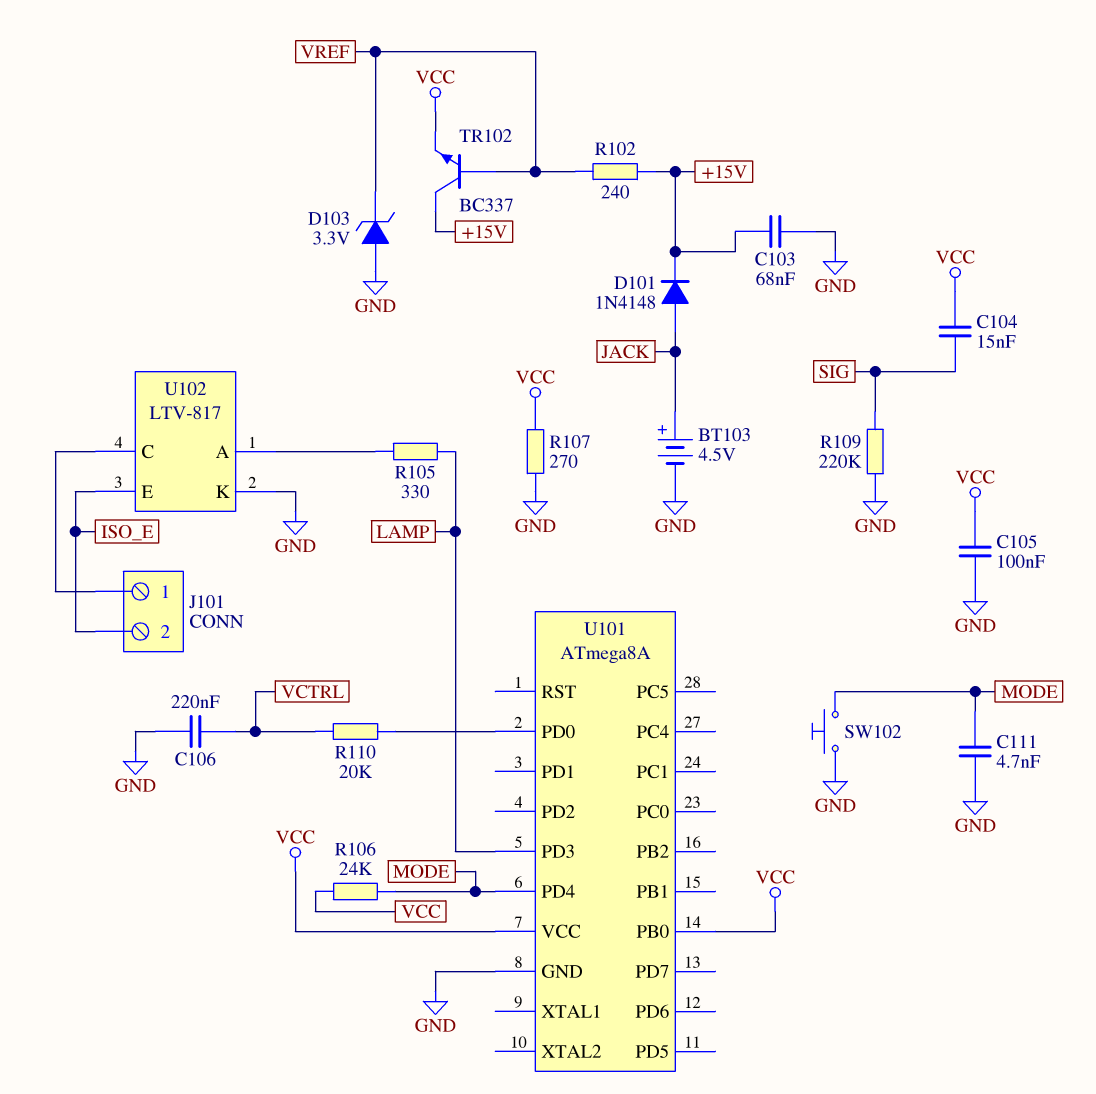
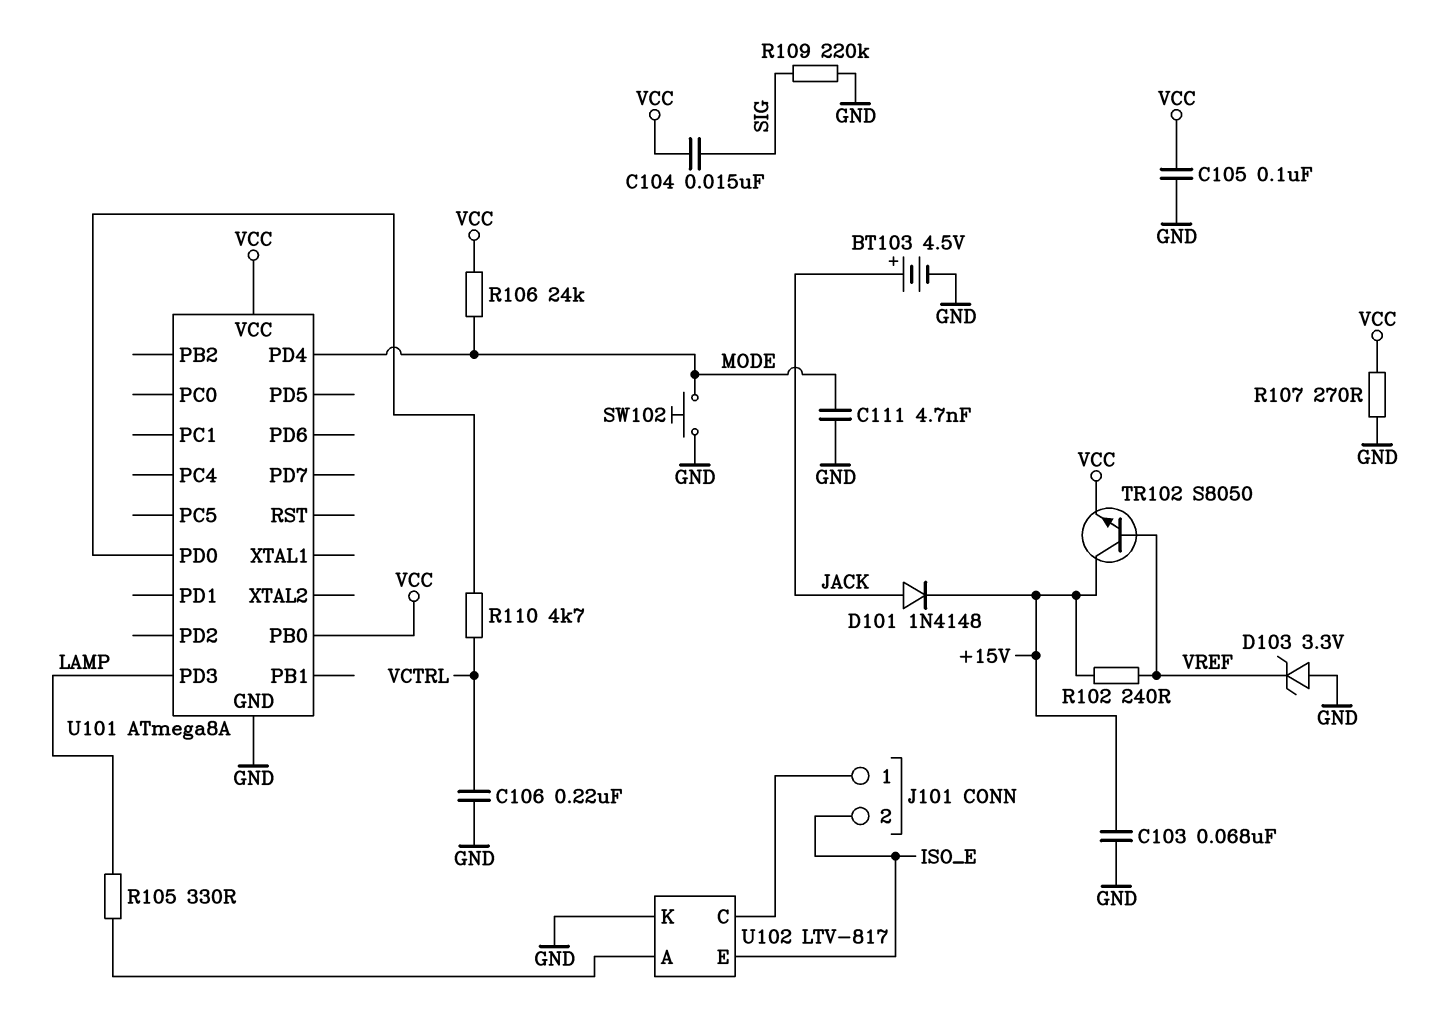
R110: 20k (U101/PD0, VCTRL) -> 4.7k (U101/PD0, VCTRL)
TR102: NPN BC337 (B VREF, C +15V, E VCC) -> NPN S8050 (B VREF, C +15V, E VCC)

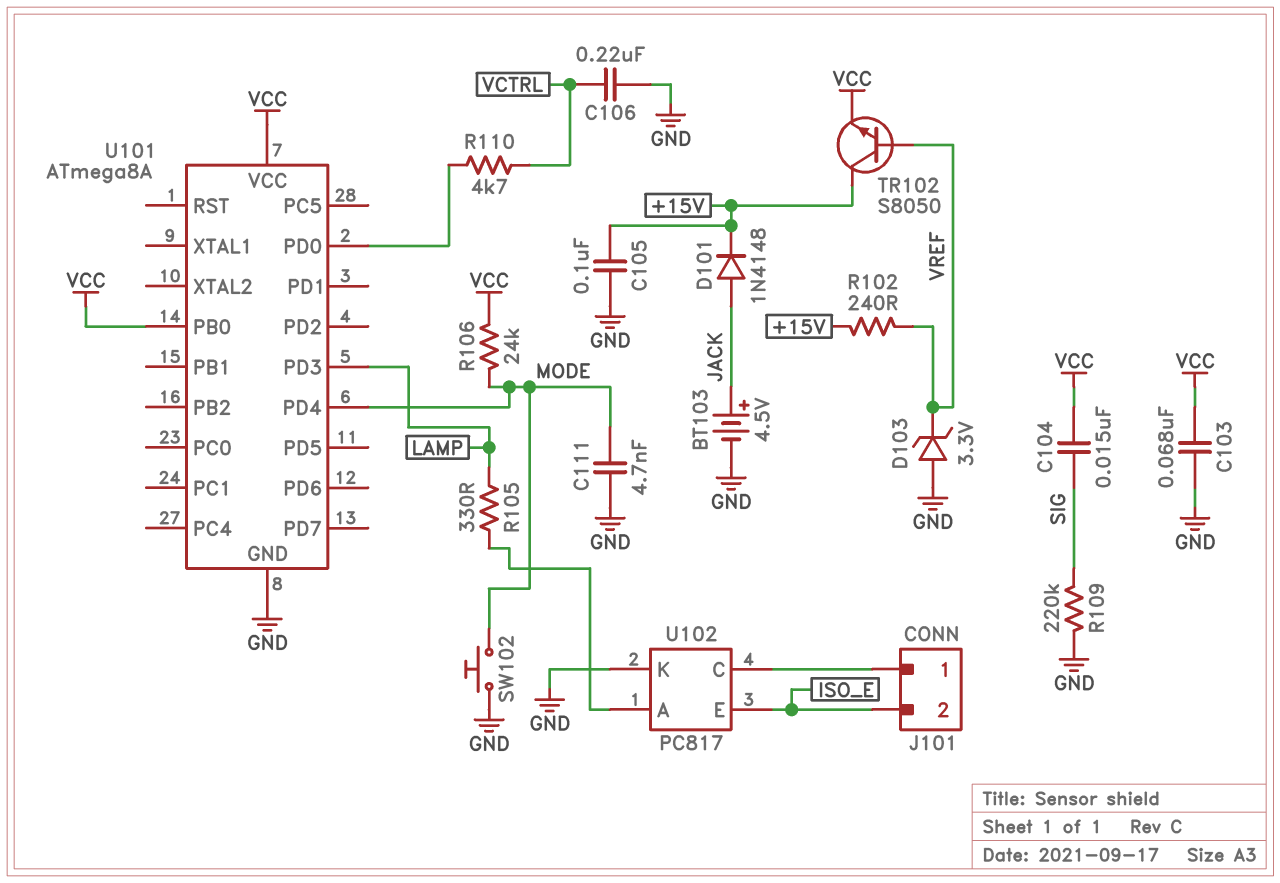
C103: 68nF (+15V, GND) -> 68nF (GND, VCC)
C105: 100nF (GND, VCC) -> 100nF (+15V, GND)
R107: 270 (GND, VCC) -> none
U102: LTV-817 -> PC817

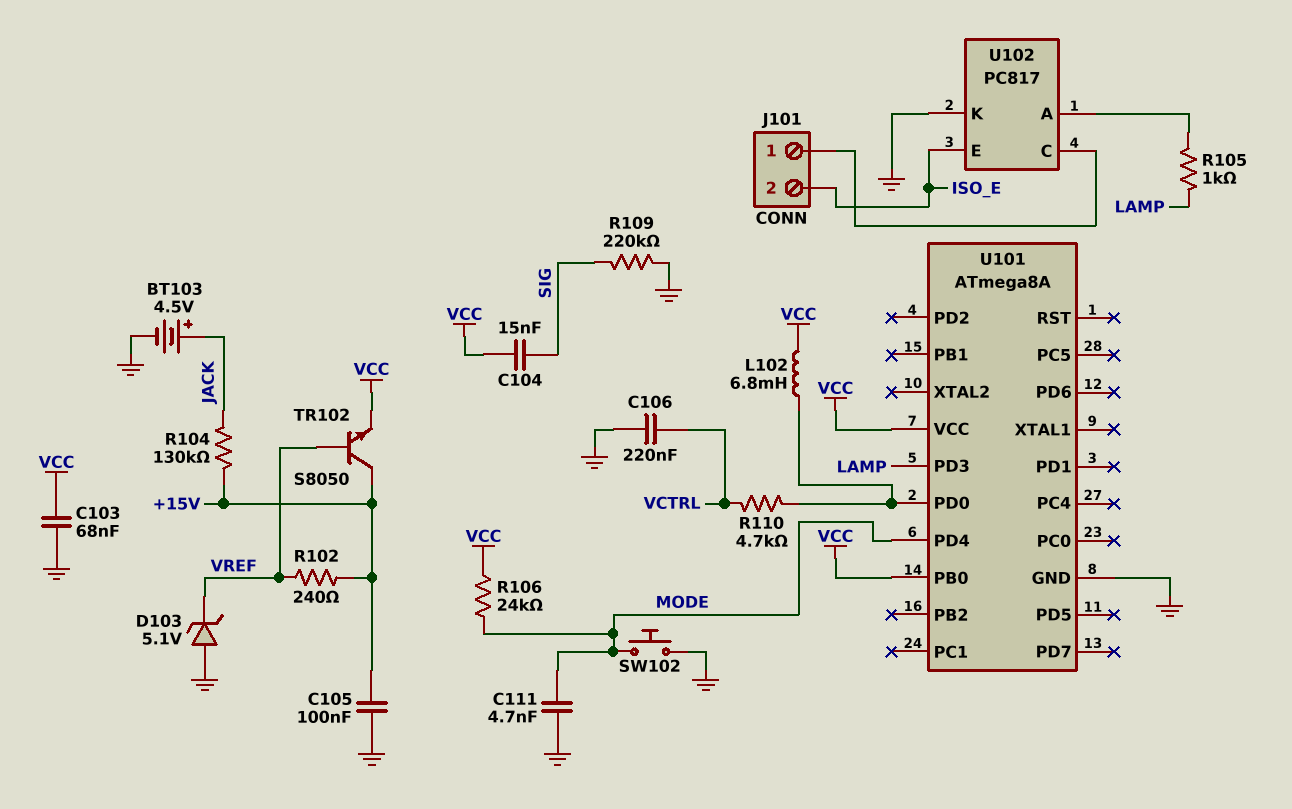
D101: diode 1N4148 (A JACK, K +15V) -> none
D103: zener 3.3V (A GND, K VREF) -> zener 5.1V (A GND, K VREF)
L102: none -> 6.8mH (U101/PD0, VCC)
R104: none -> 130k (+15V, JACK)
R105: 330 (LAMP, U102/A) -> 1k (LAMP, U102/A)

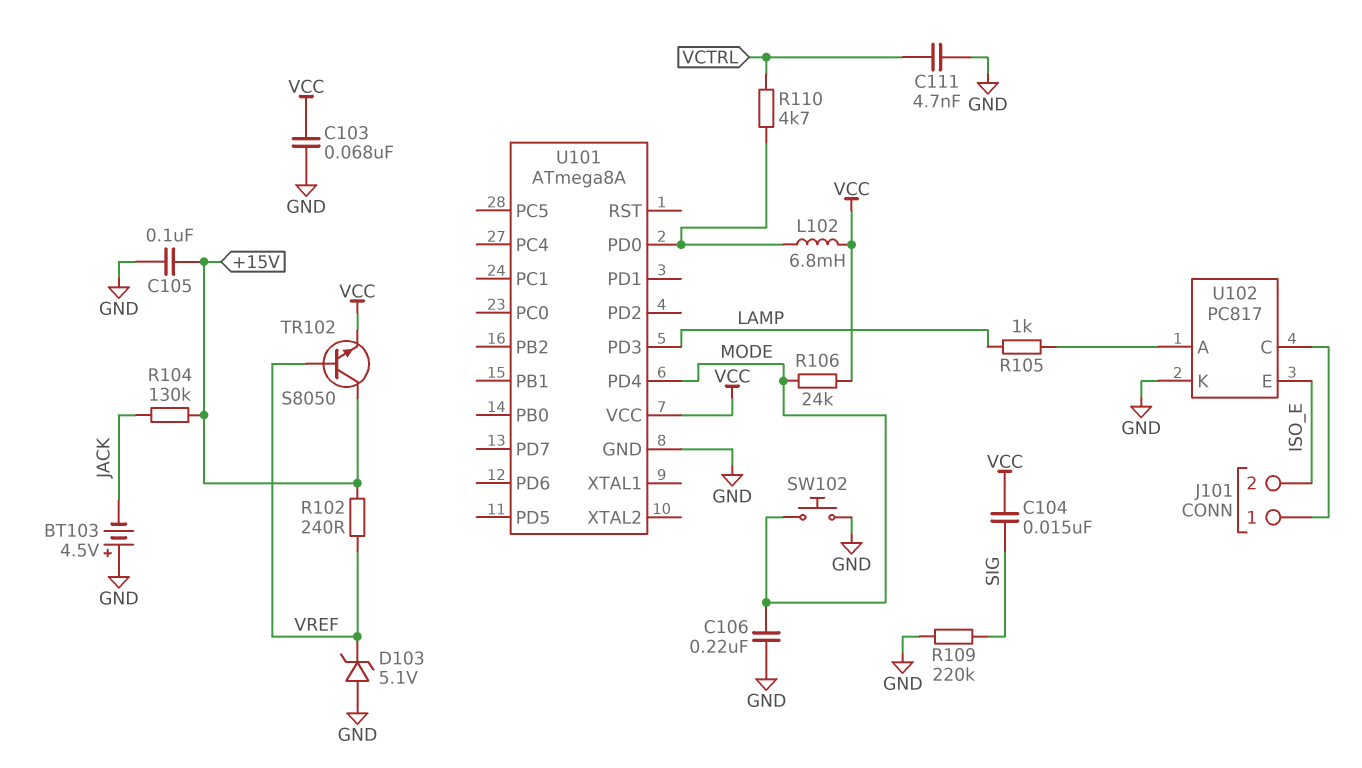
BT103: 4.5V (plus JACK, minus GND) -> 4.5V (plus GND, minus JACK)
C106: 220nF (GND, VCTRL) -> 220nF (GND, MODE)
C111: 4.7nF (GND, MODE) -> 4.7nF (GND, VCTRL)
U101 pin PB0: VCC -> none

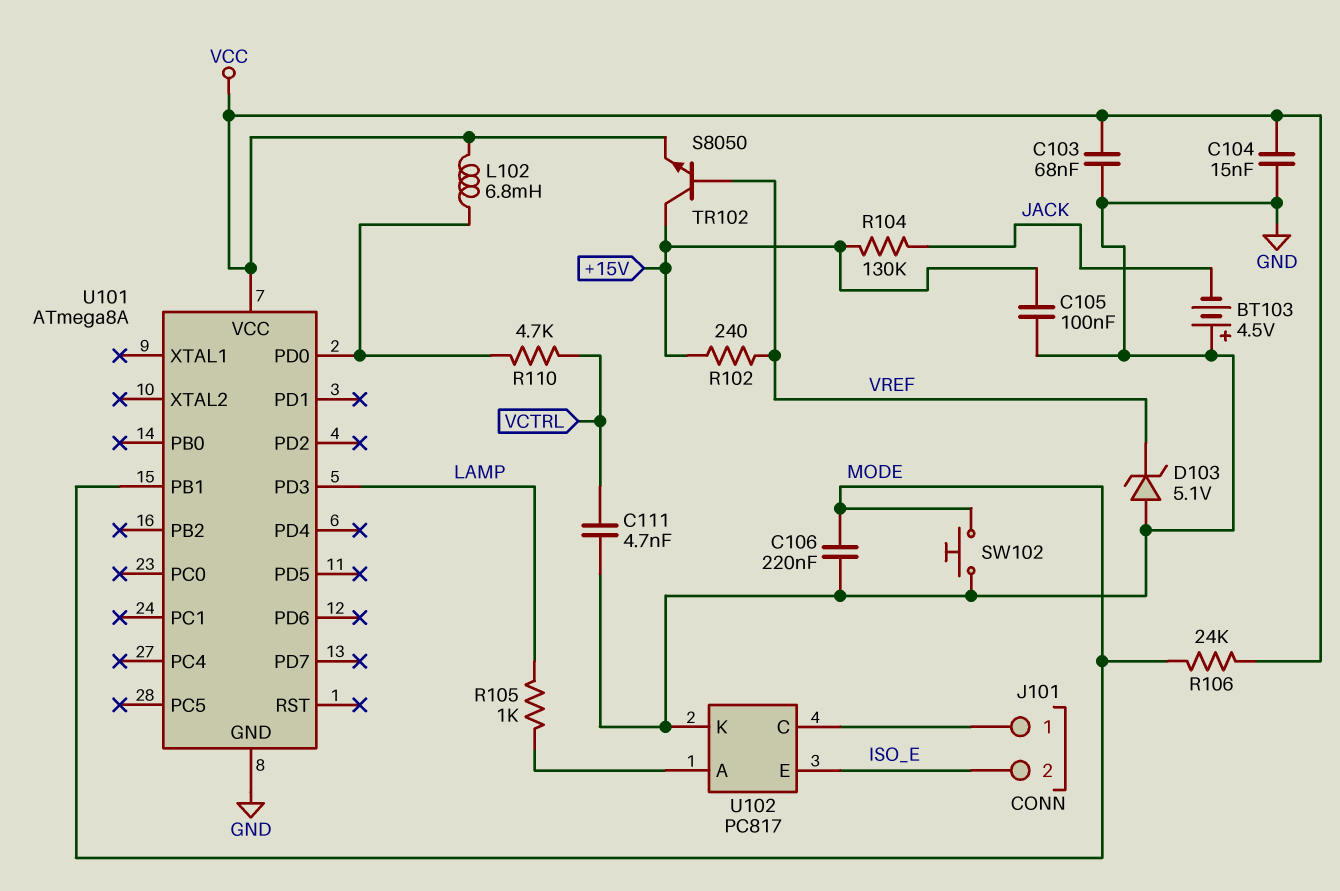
C104: 15nF (SIG, VCC) -> 15nF (GND, VCC)
R109: 220k (GND, SIG) -> none
U101 pin PB1: none -> MODE
U101 pin PD4: MODE -> none

